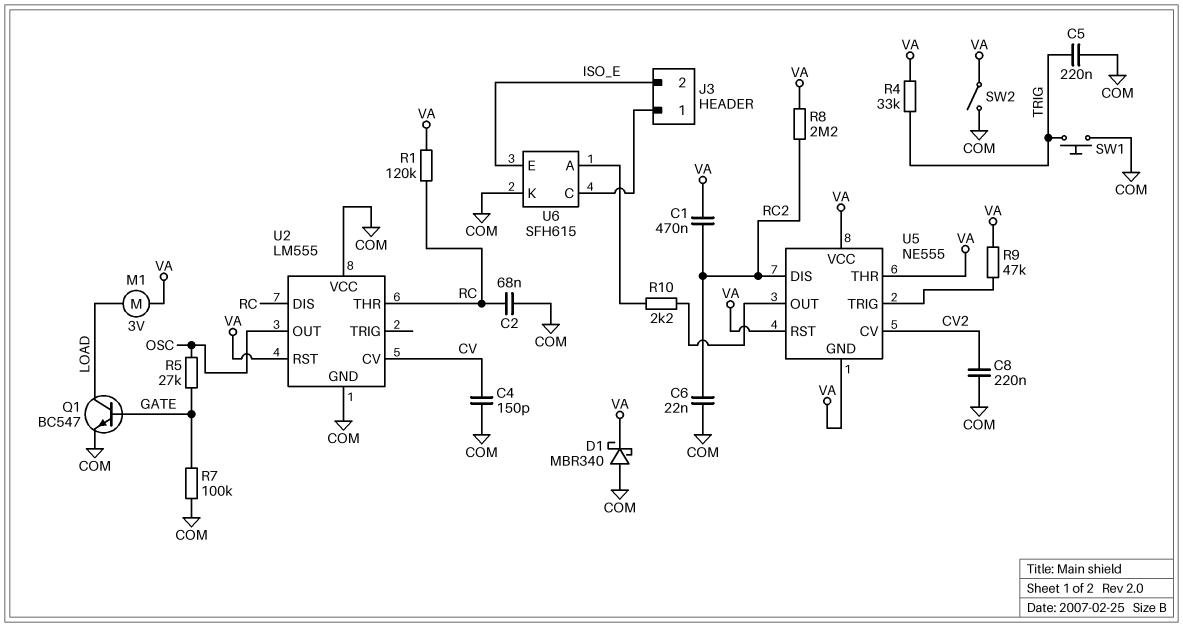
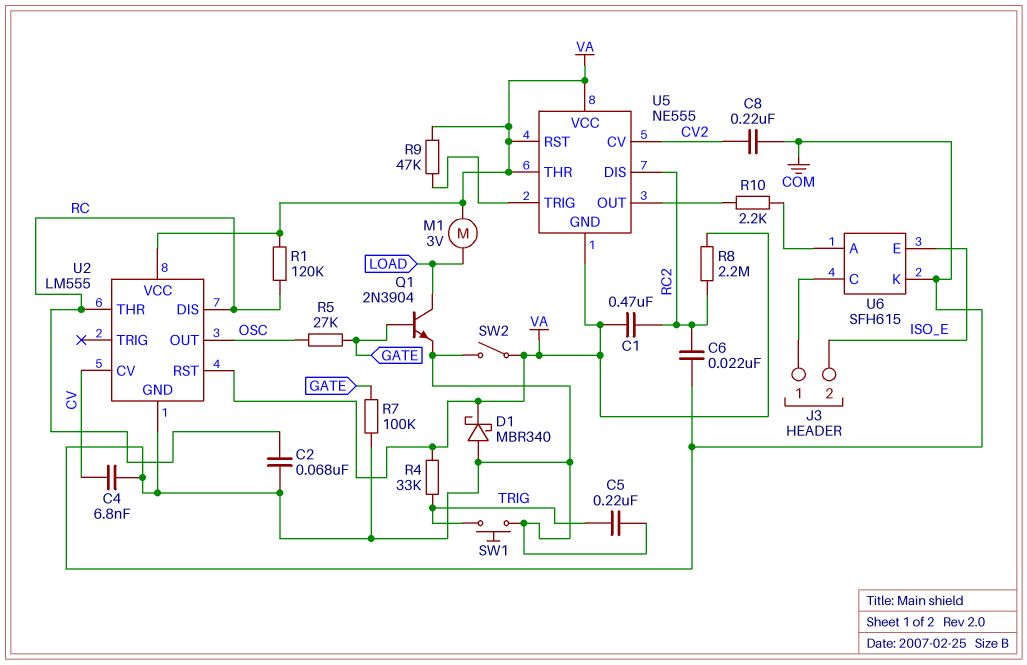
C4: 150pF (COM, CV) -> 6.8nF (COM, CV)
Q1: NPN BC547 (B GATE, C LOAD, E COM) -> NPN 2N3904 (B GATE, C LOAD, E COM)
U2 pin VCC: COM -> VA

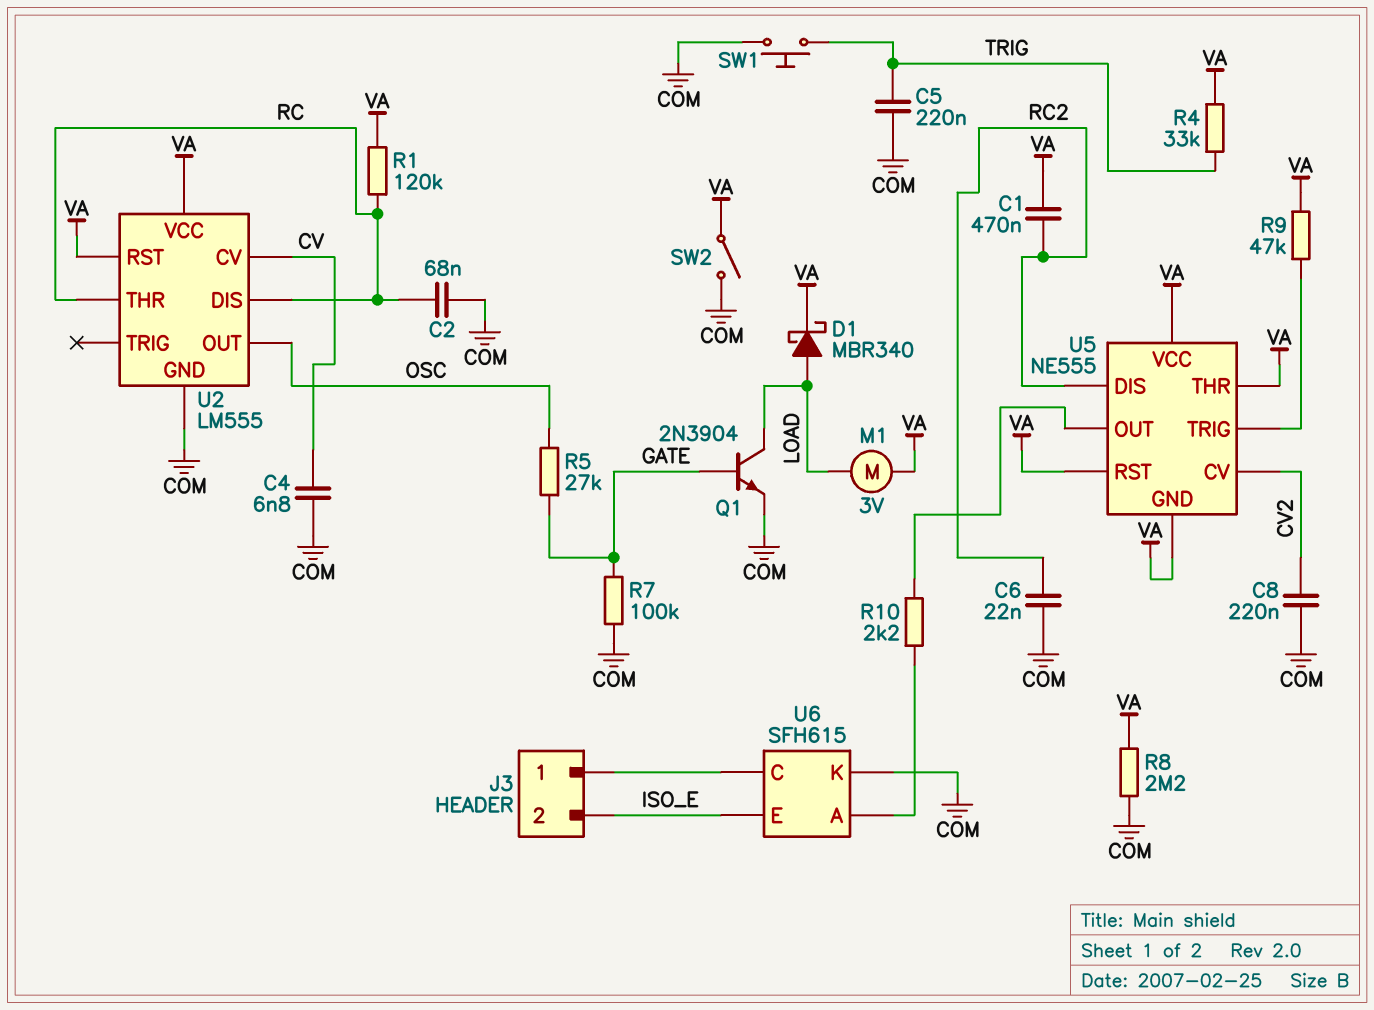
D1: schottky MBR340 (A COM, K VA) -> schottky MBR340 (A LOAD, K VA)
R8: 2.2M (RC2, VA) -> 2.2M (COM, VA)

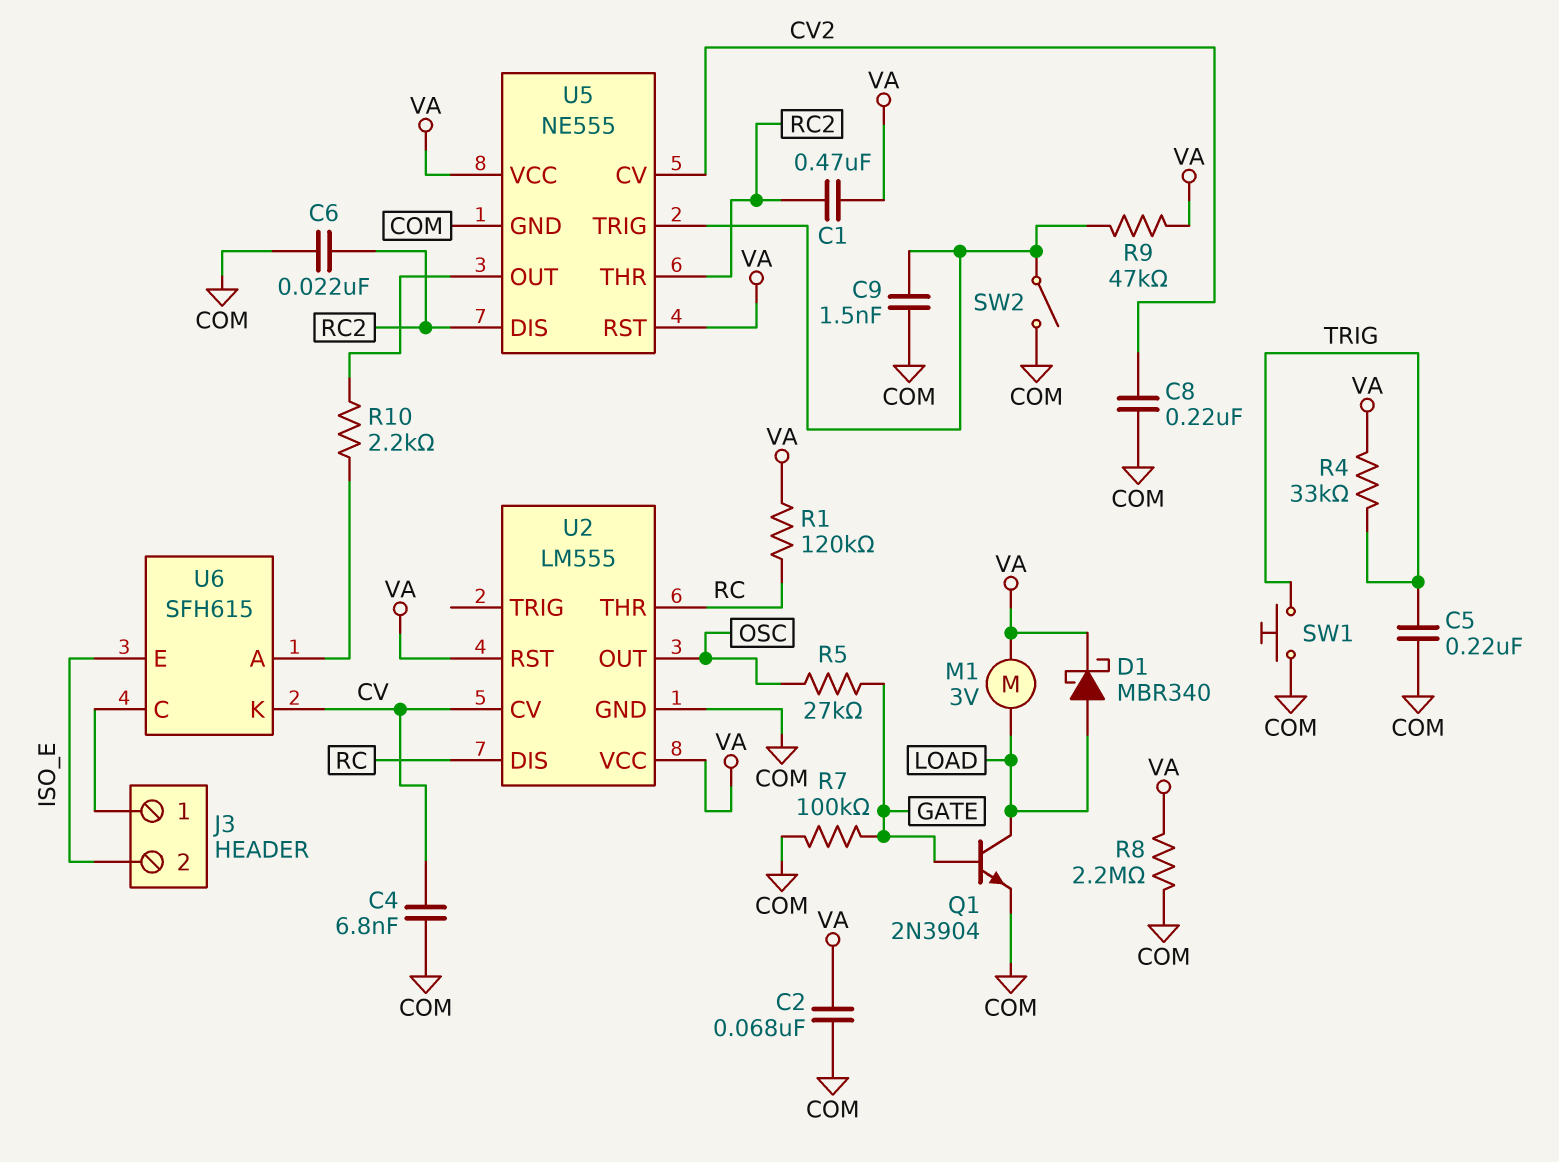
C2: 68nF (COM, RC) -> 68nF (COM, VA)
C9: none -> 1.5nF (COM, U5/TRIG)
SW2: switch (COM, VA) -> switch (COM, U5/TRIG)
U5 pin GND: VA -> COM
U5 pin THR: VA -> RC2
U6 pin K: COM -> CV

